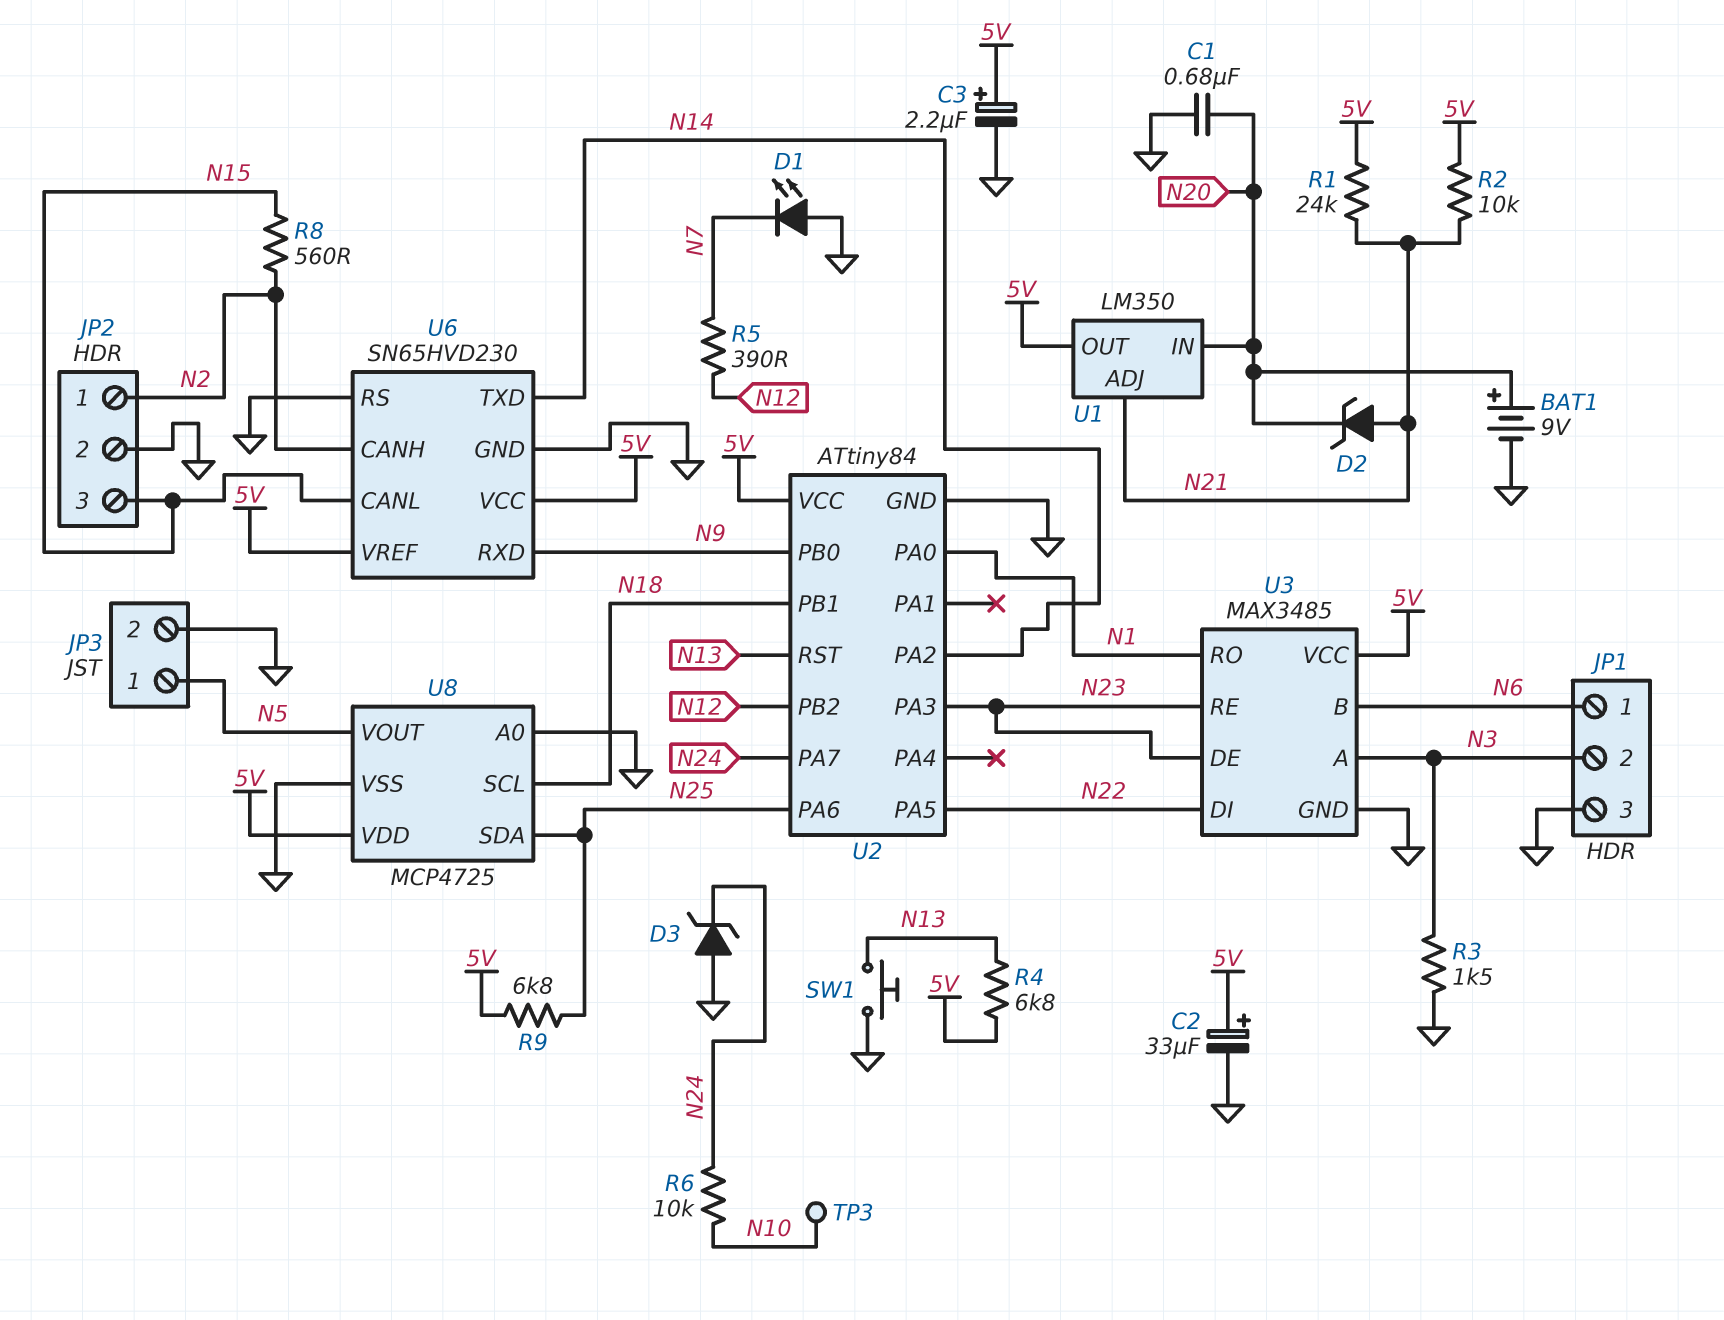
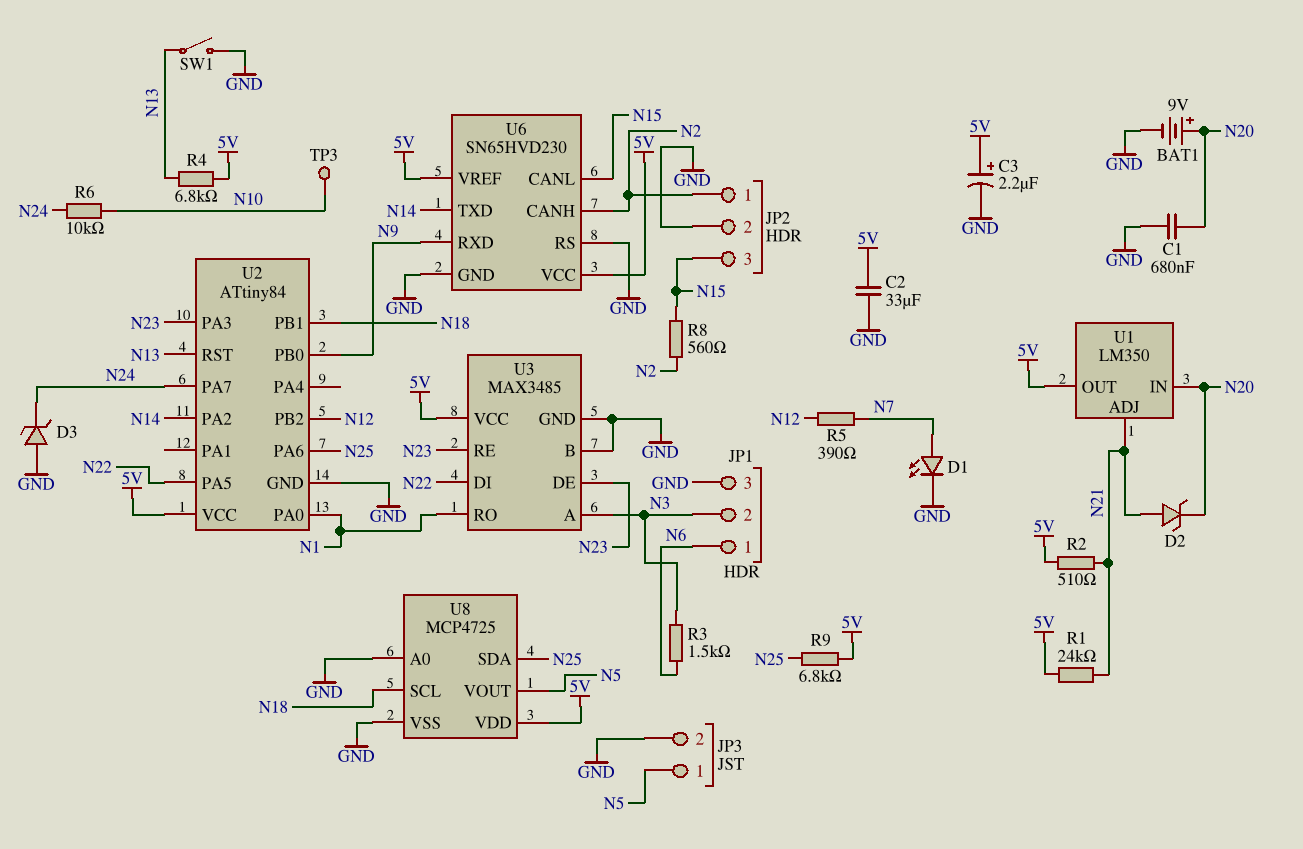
C2: 33uF (plus 5V, minus GND) -> 33uF (5V, GND)
D1: LED (A GND, K N7) -> LED (A N7, K GND)
R2: 10k (5V, N21) -> 510 (5V, N21)
R3: 1.5k (GND, N3) -> 1.5k (N3, N6)
SW1: button (GND, N13) -> switch (GND, N13)
U3 pin B: N6 -> GND

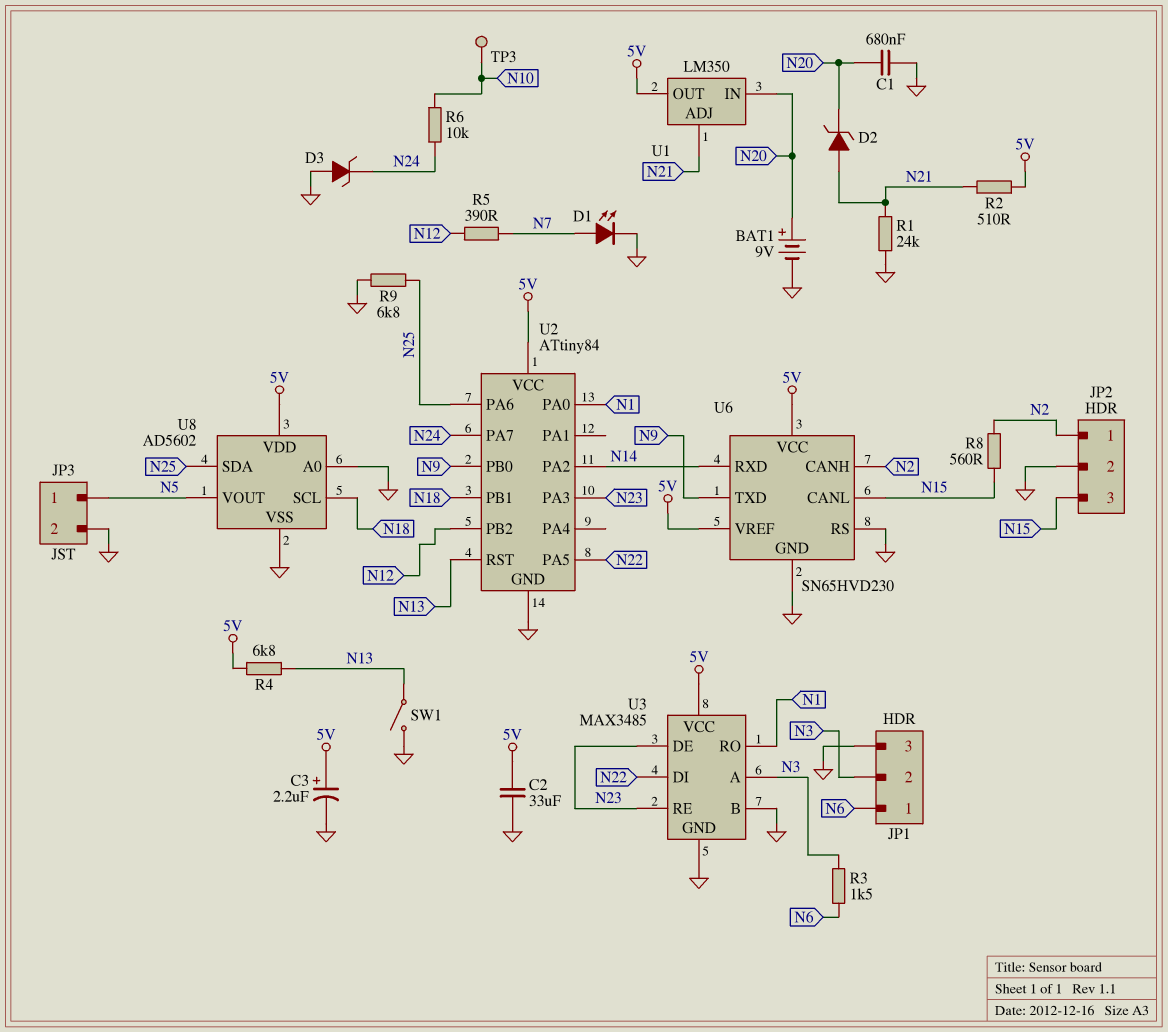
R1: 24k (5V, N21) -> 24k (GND, N21)
R9: 6.8k (5V, N25) -> 6.8k (GND, N25)
U6 pin RXD: N9 -> N14
U6 pin TXD: N14 -> N9
U8: MCP4725 -> AD5602

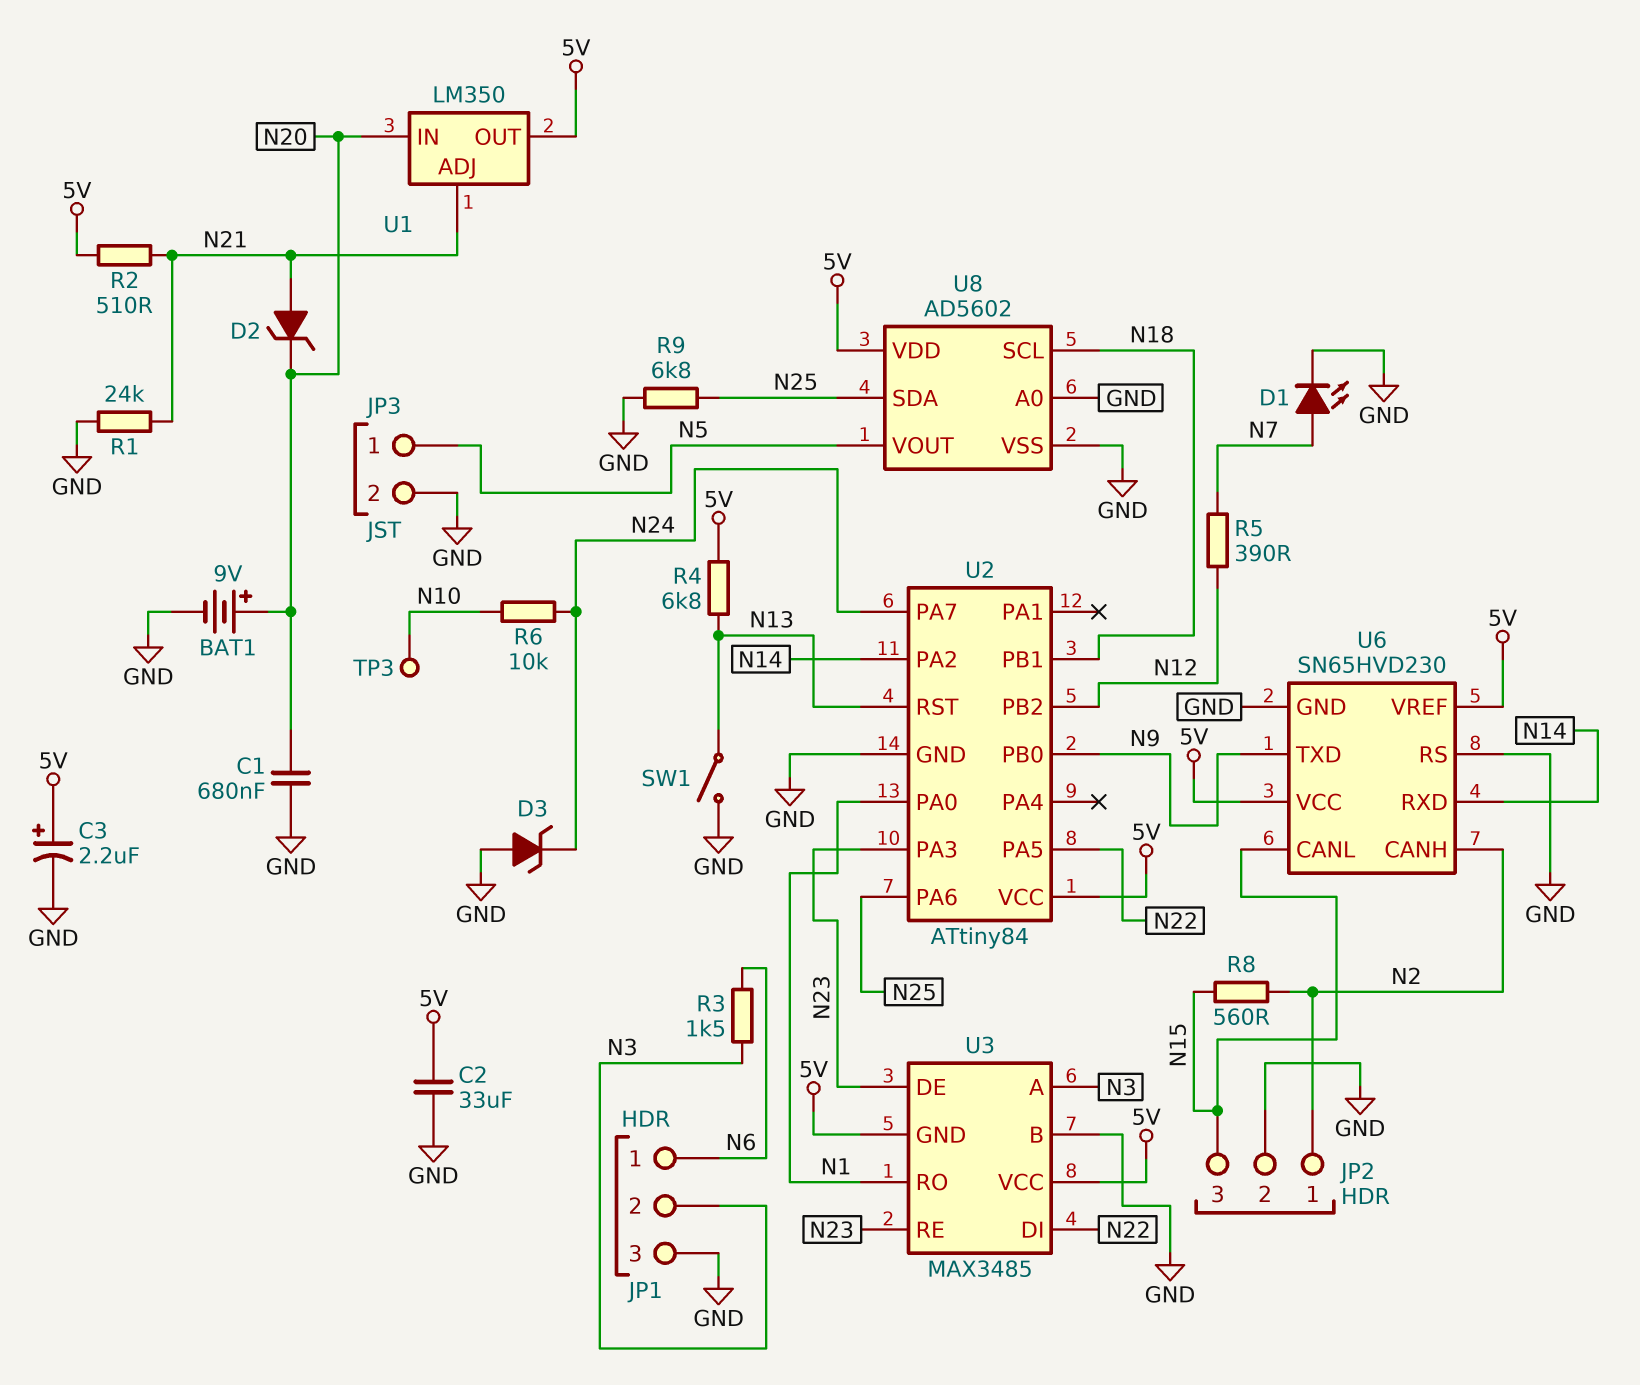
U3 pin GND: GND -> 5V

